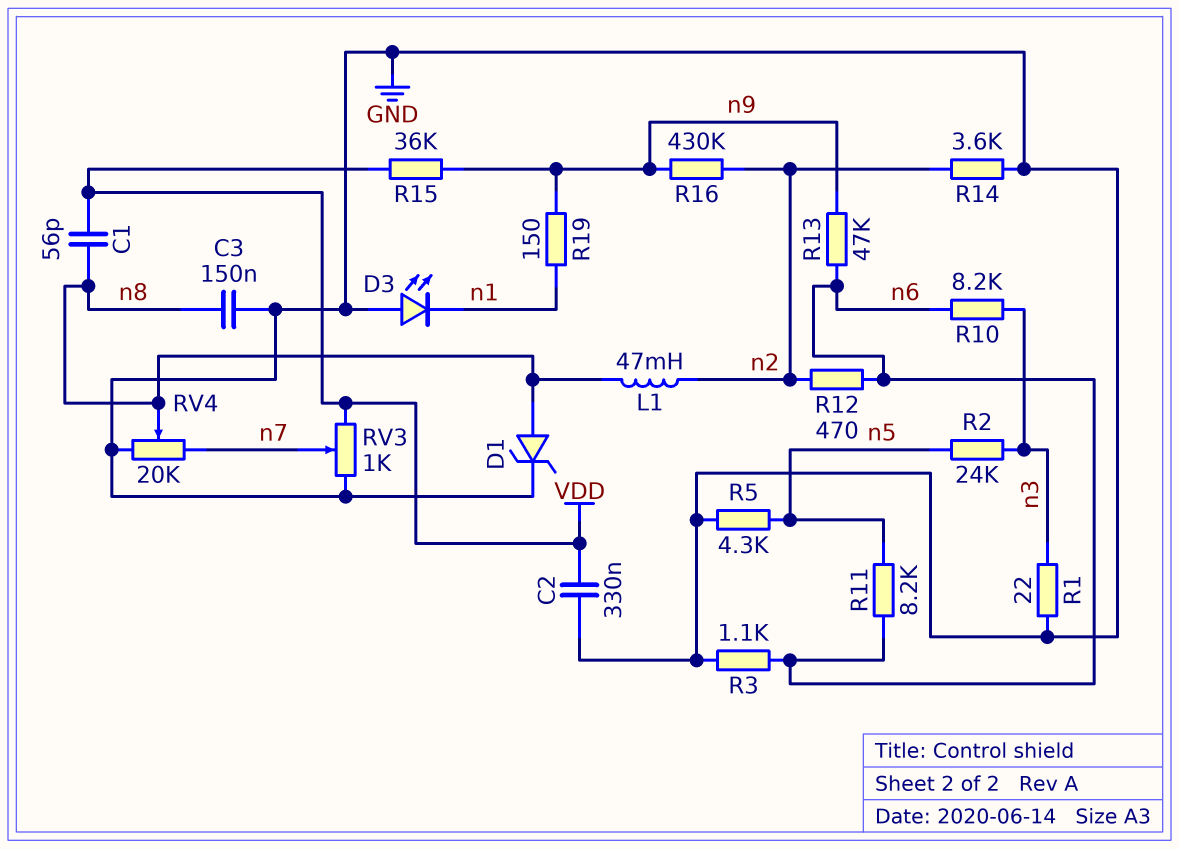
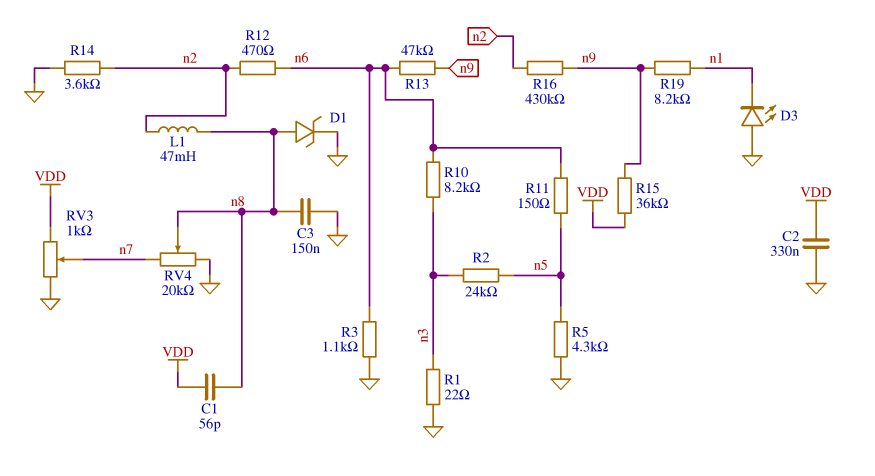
R11: 8.2k (n5, n6) -> 150 (n5, n6)
R19: 150 (n1, n9) -> 8.2k (n1, n9)

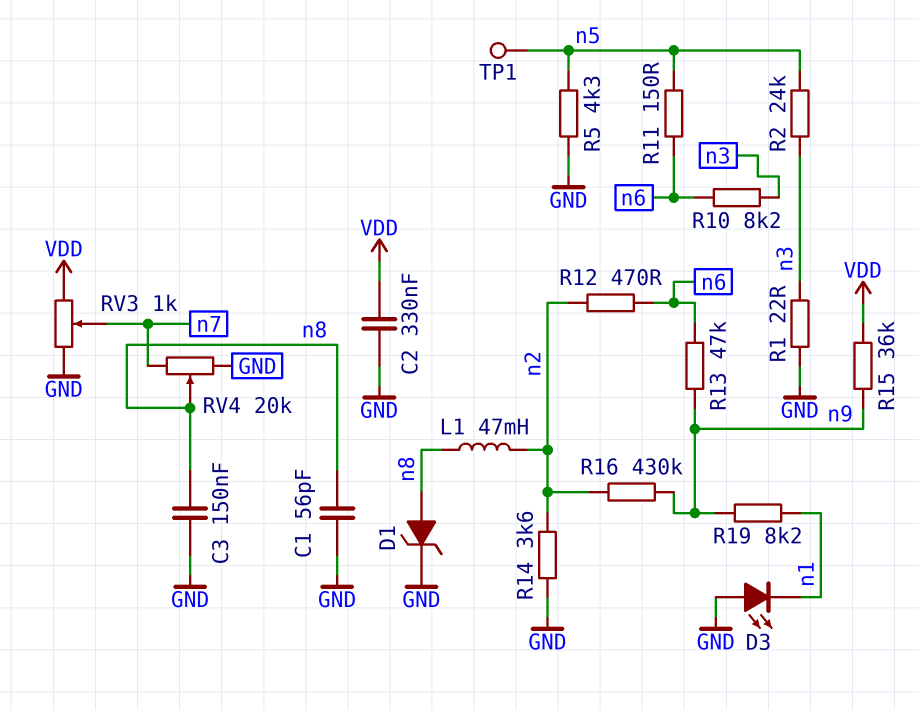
C1: 56pF (VDD, n8) -> 56pF (GND, n8)
R3: 1.1k (GND, n6) -> none
TP1: none -> test point (n5)

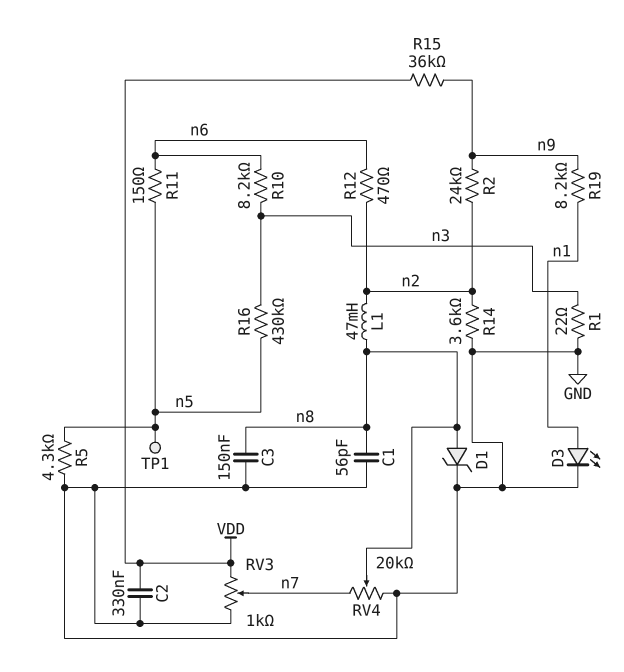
D3: LED (A GND, K n1) -> LED (A n1, K GND)
R2: 24k (n3, n5) -> 24k (n2, n9)
R13: 47k (n6, n9) -> none
R16: 430k (n2, n9) -> 430k (n3, n5)

